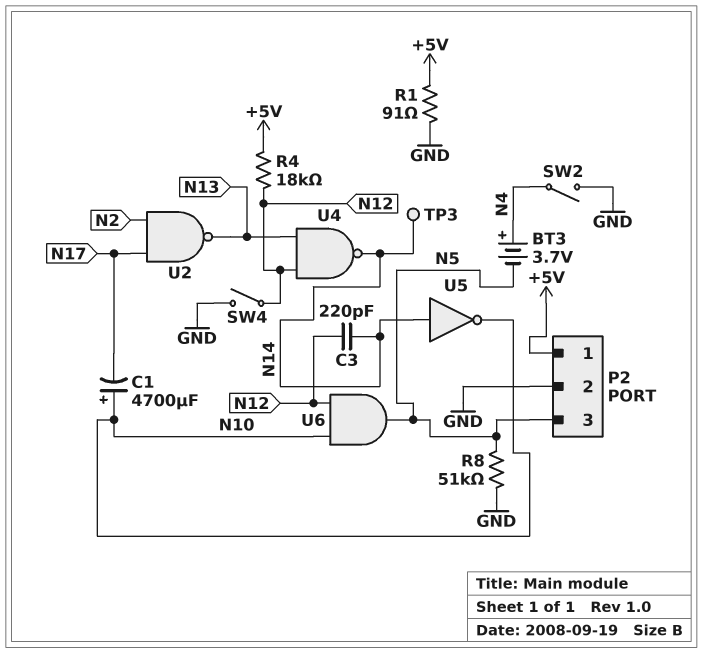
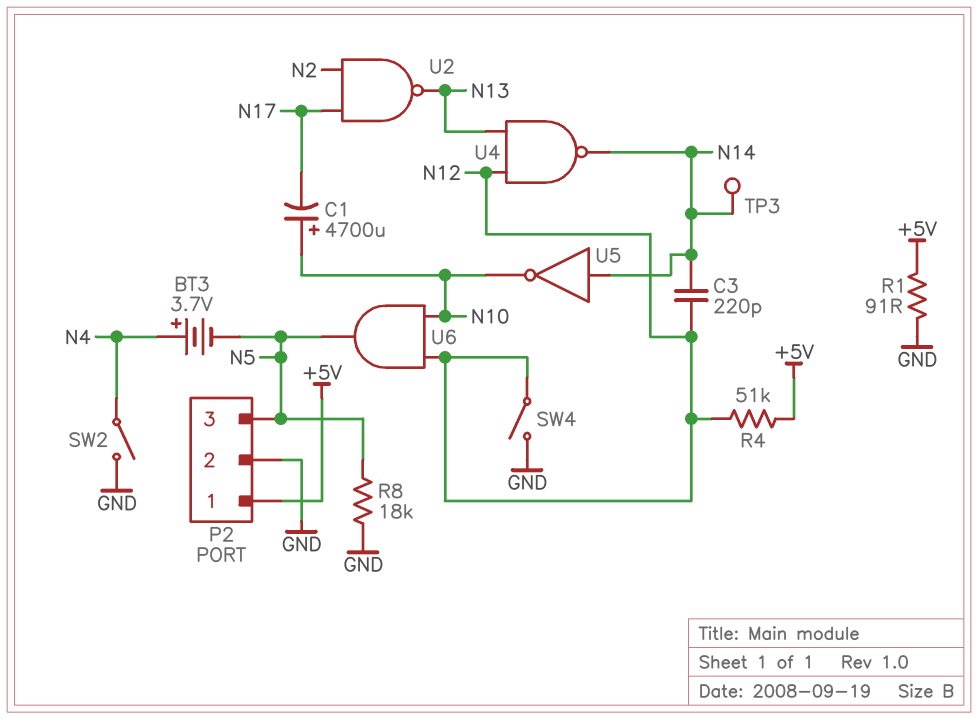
R4: 18k (+5V, N12) -> 51k (+5V, N12)
R8: 51k (GND, N5) -> 18k (GND, N5)

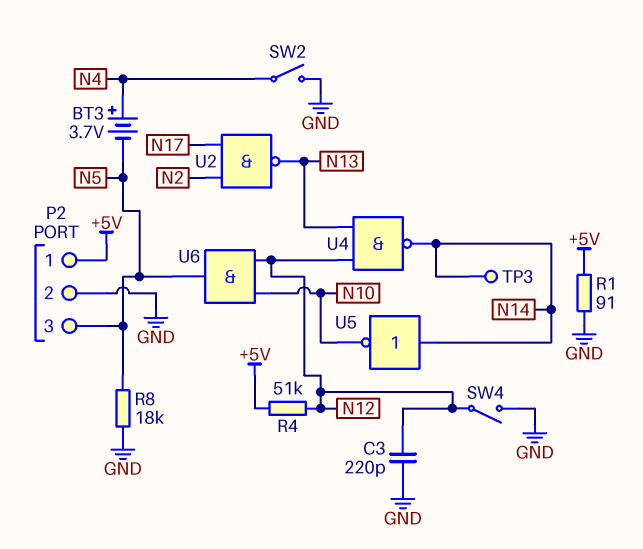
C1: 4700uF (plus N10, minus N17) -> none
C3: 220pF (N12, N14) -> 220pF (GND, N12)

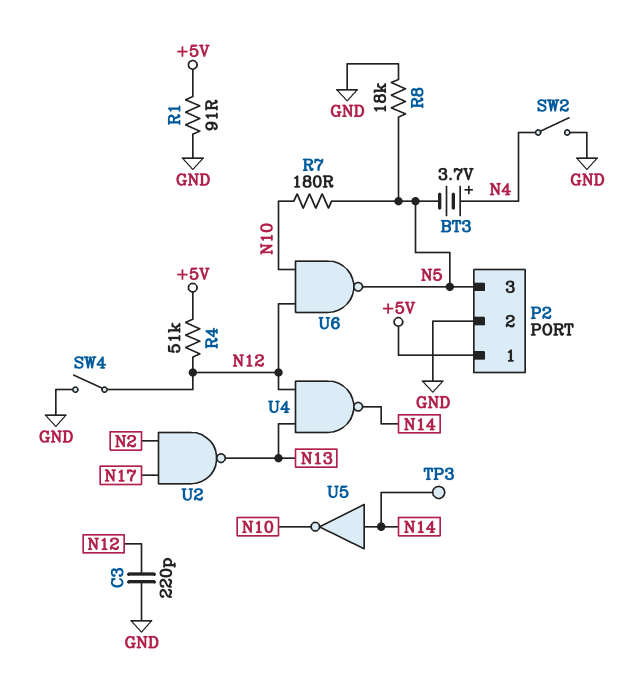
R7: none -> 180 (N5, N10)
U6: AND (in N10, in N12, out N5) -> NAND (in N10, in N12, out N5)

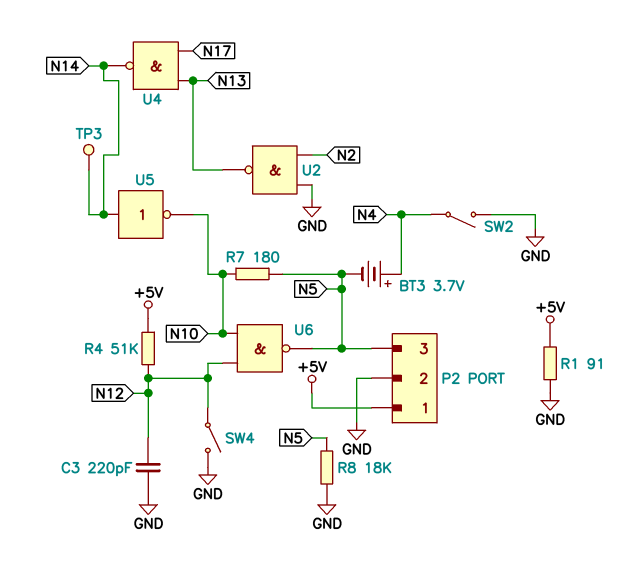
U2: NAND (in N2, in N17, out N13) -> NAND (in GND, in N2, out N13)
U4: NAND (in N12, in N13, out N14) -> NAND (in N13, in N17, out N14)

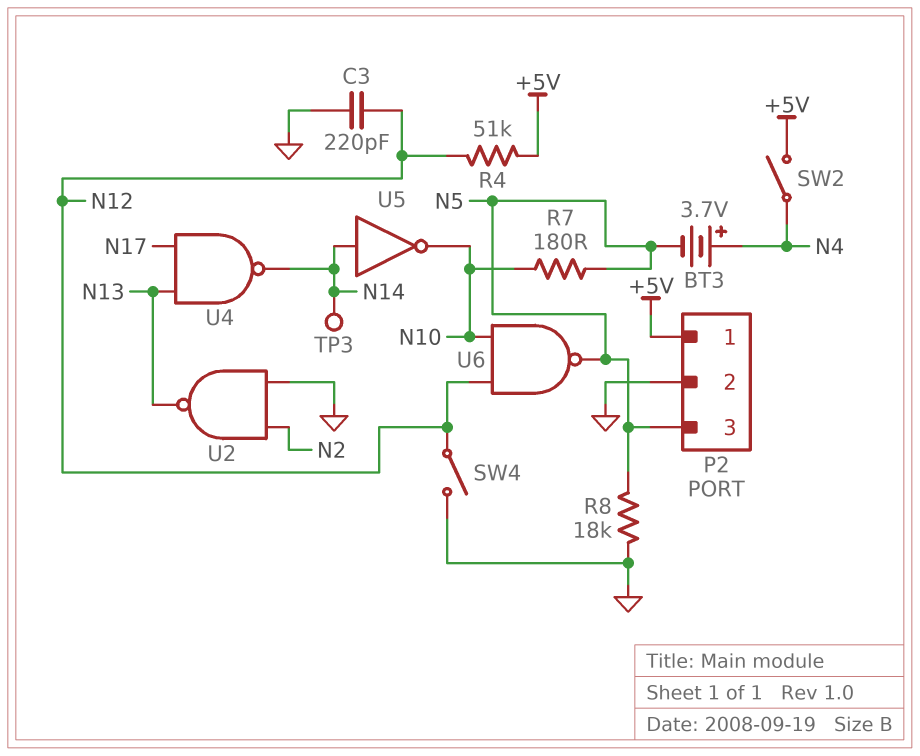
R1: 91 (+5V, GND) -> none
SW2: switch (GND, N4) -> switch (+5V, N4)

